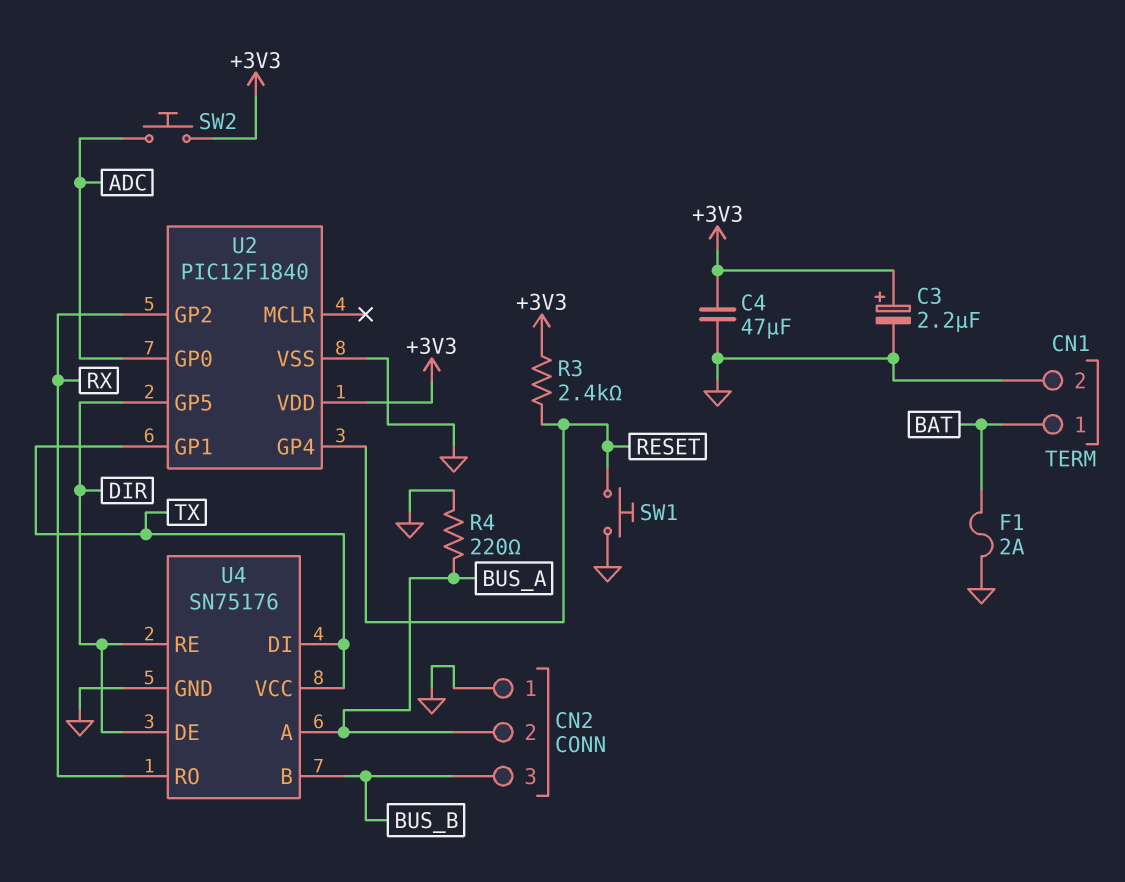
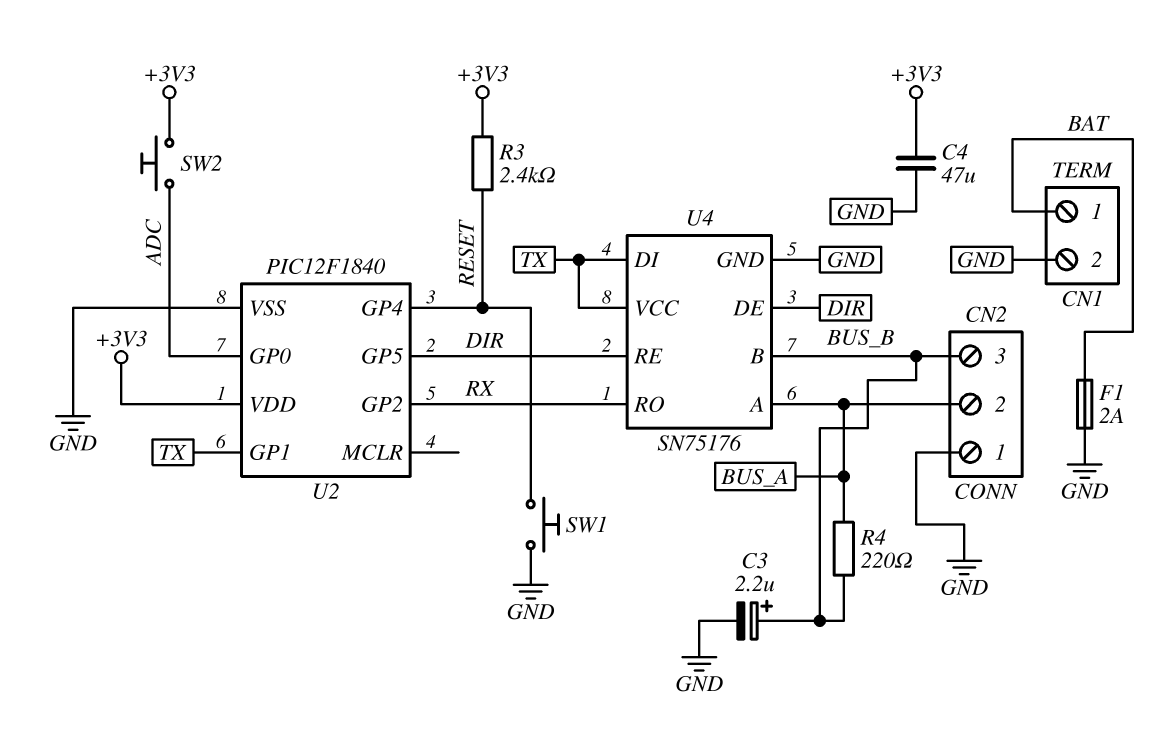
C3: 2.2uF (plus +3V3, minus GND) -> 2.2uF (plus BUS_B, minus GND)
R4: 220 (BUS_A, GND) -> 220 (BUS_A, BUS_B)

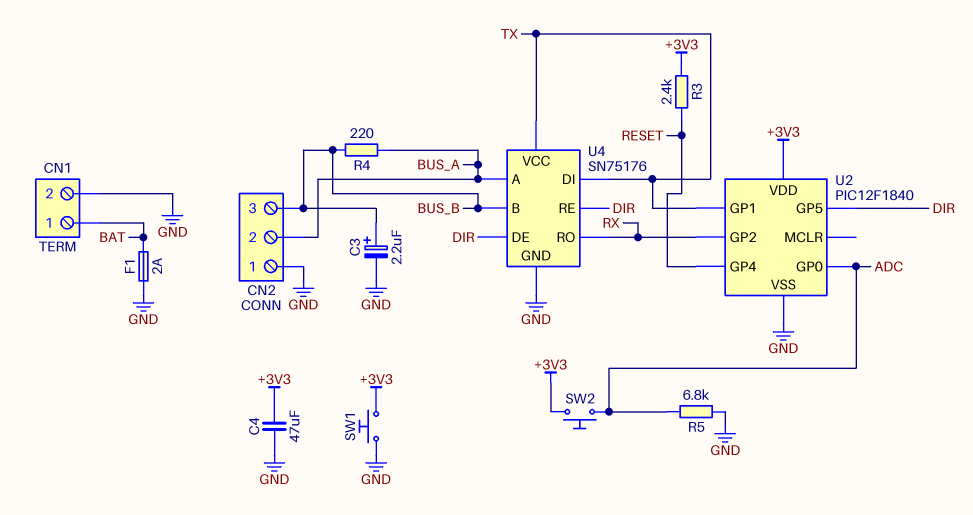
R5: none -> 6.8k (ADC, GND)
SW1: button (GND, RESET) -> button (+3V3, GND)

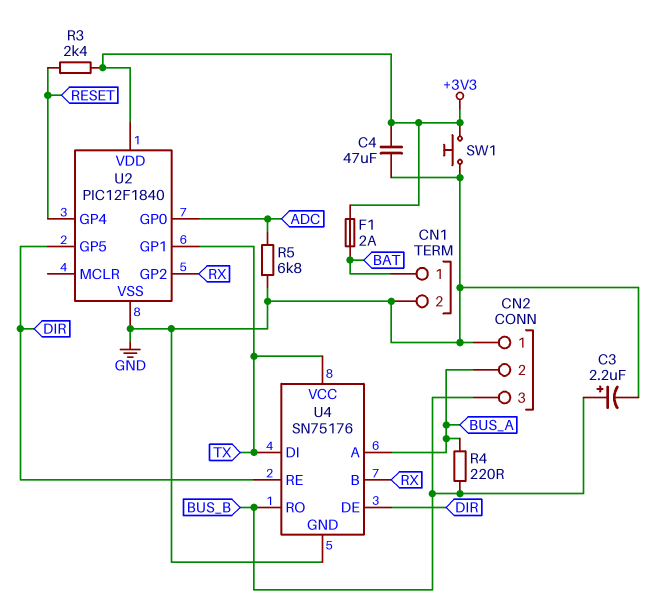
F1: 2A (BAT, GND) -> 2A (+3V3, BAT)
SW2: button (+3V3, ADC) -> none
U4 pin B: BUS_B -> RX
U4 pin RO: RX -> BUS_B

